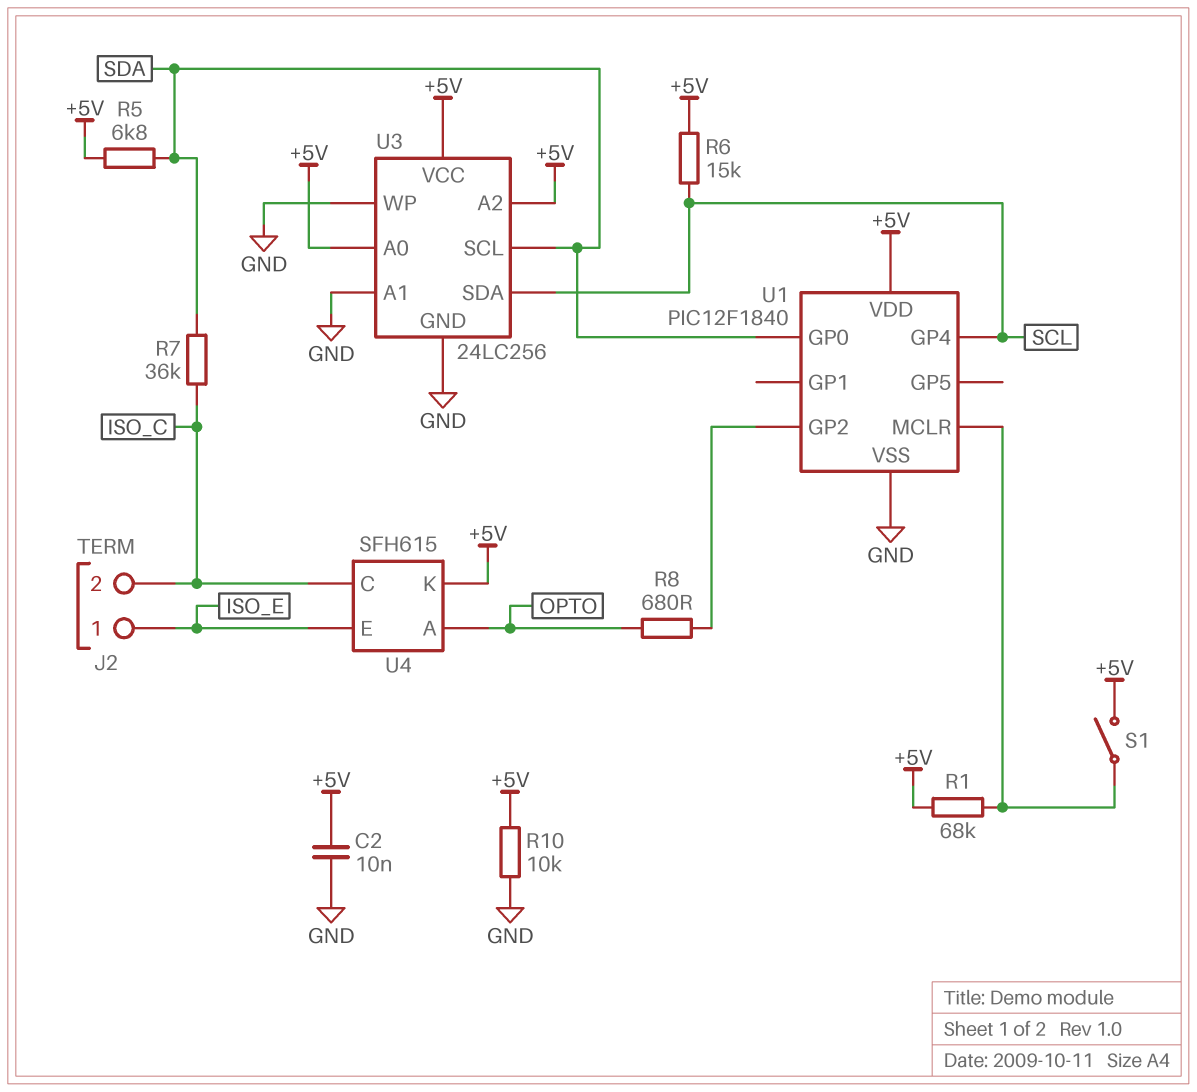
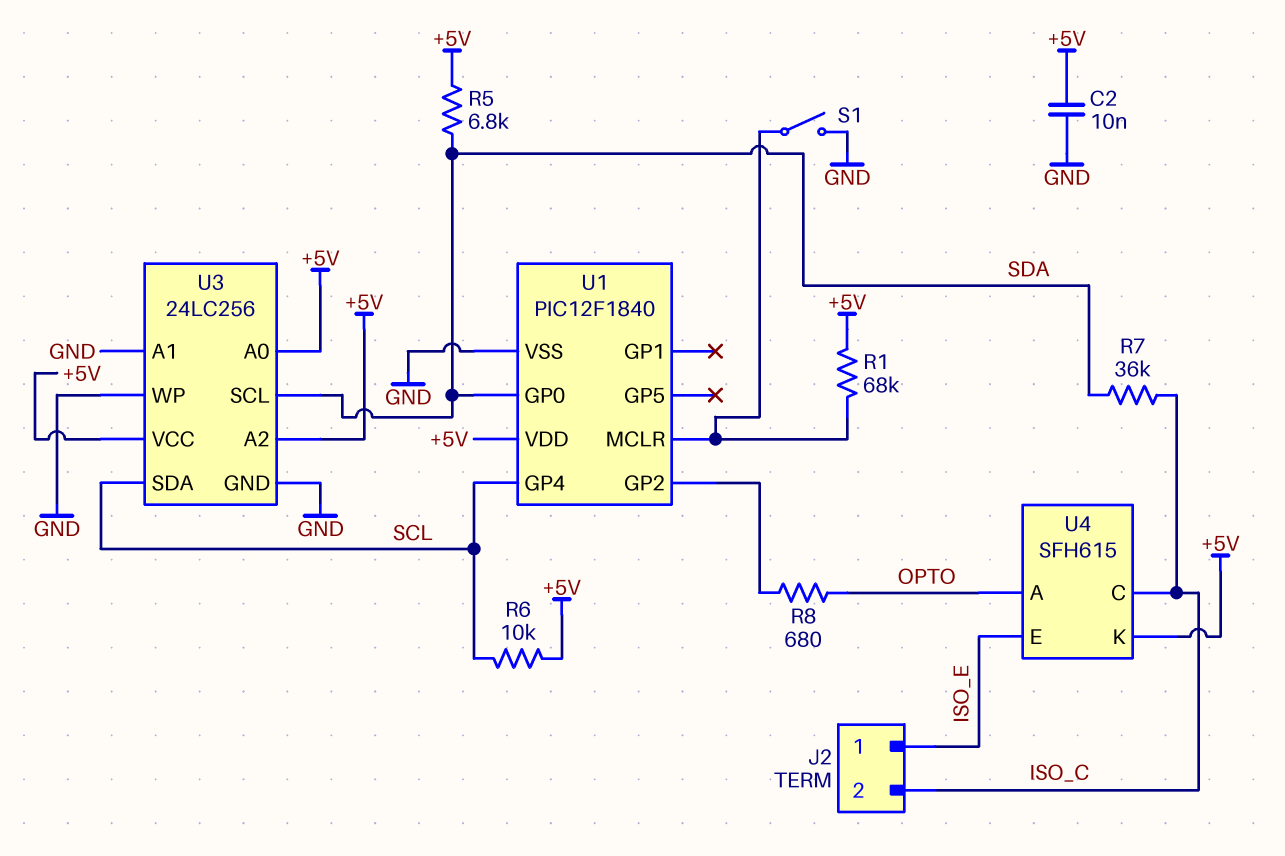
R6: 15k (+5V, SCL) -> 10k (+5V, SCL)
R10: 10k (+5V, GND) -> none
S1: switch (+5V, U1/MCLR) -> switch (GND, U1/MCLR)

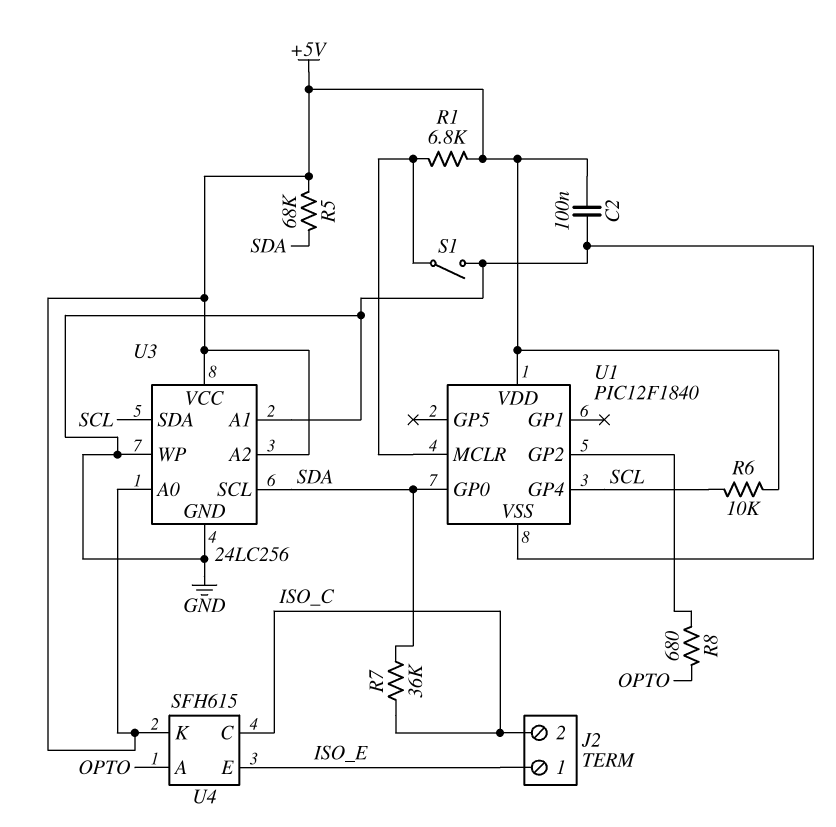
C2: 10nF (+5V, GND) -> 100nF (+5V, GND)
R1: 68k (+5V, U1/MCLR) -> 6.8k (+5V, U1/MCLR)
R5: 6.8k (+5V, SDA) -> 68k (+5V, SDA)

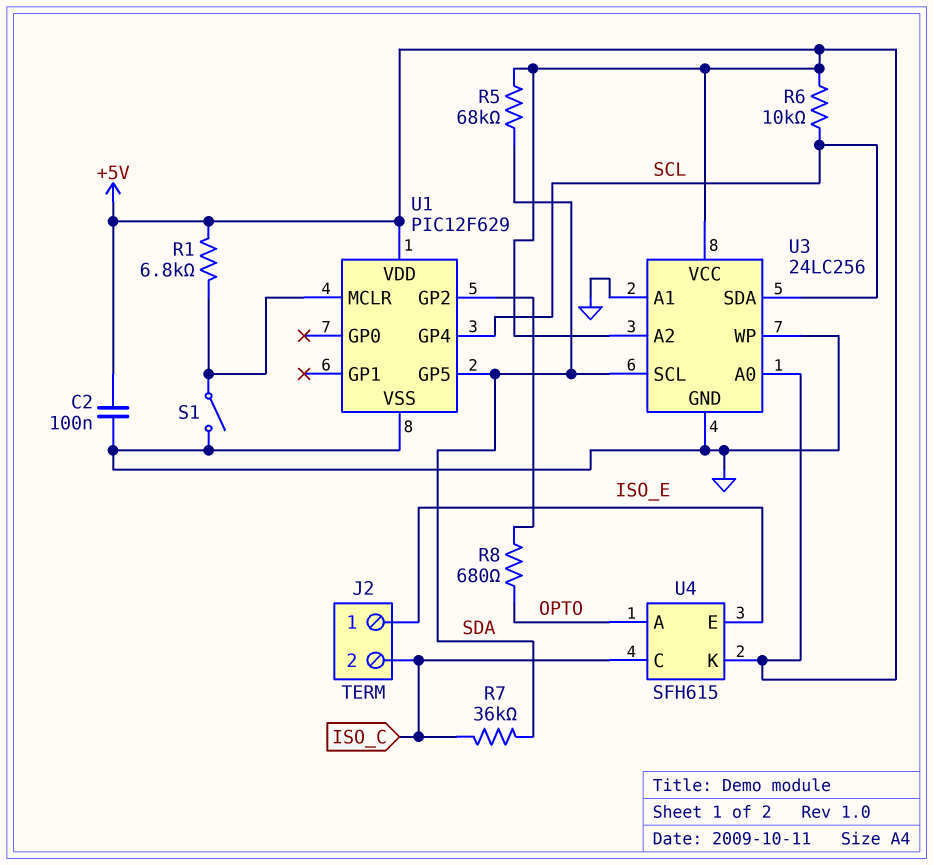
U1: PIC12F1840 -> PIC12F629
U1 pin GP0: SDA -> none
U1 pin GP5: none -> SDA

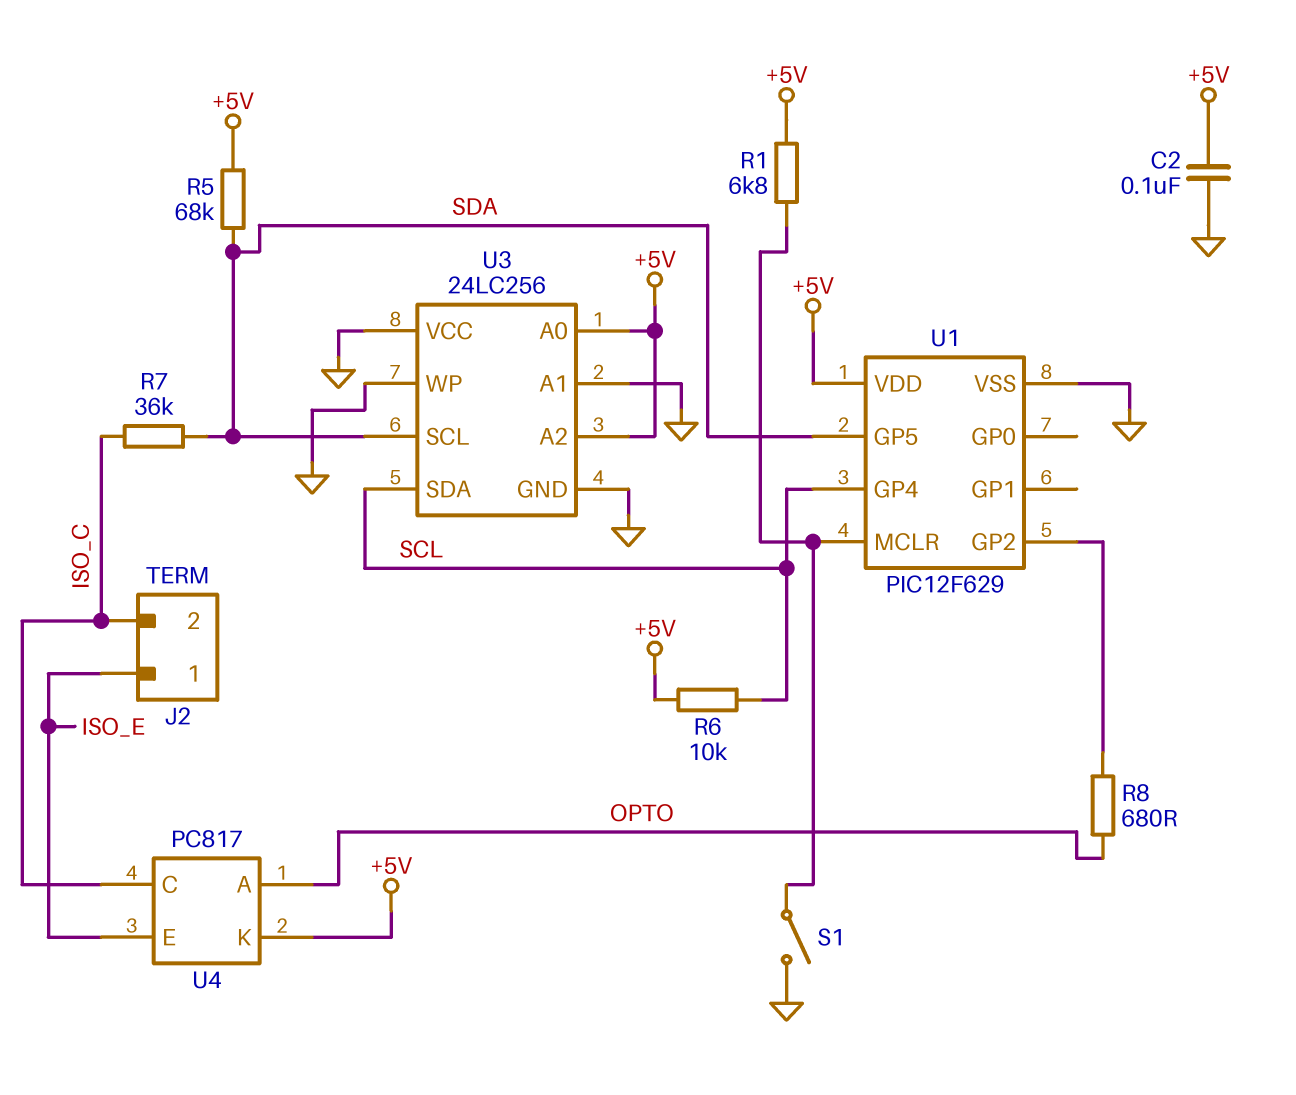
U3 pin VCC: +5V -> GND
U4: SFH615 -> PC817

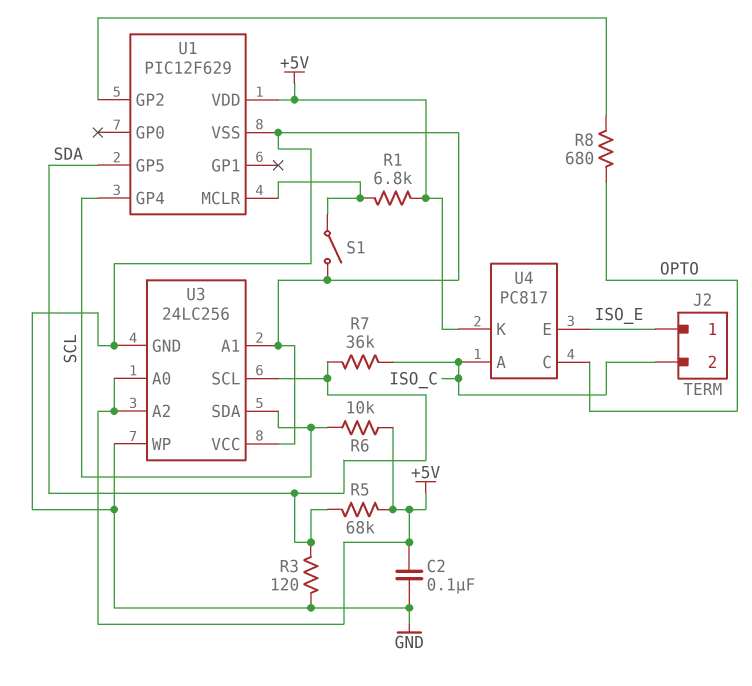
R3: none -> 120 (GND, SDA)
U4 pin A: OPTO -> ISO_C
U4 pin C: ISO_C -> OPTO

